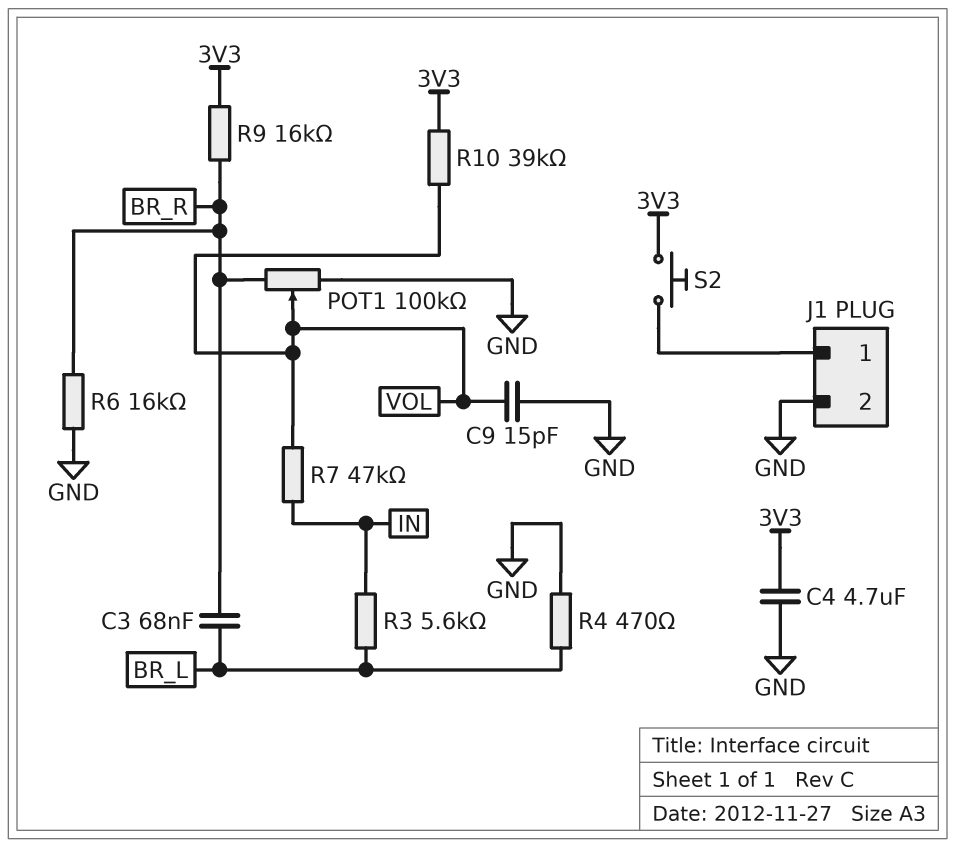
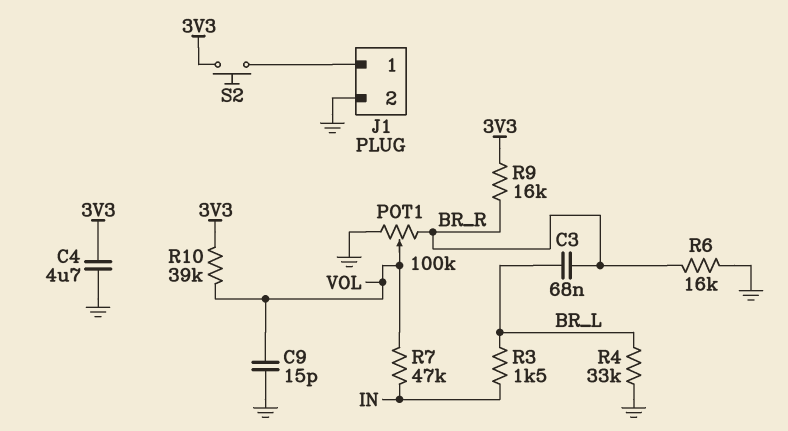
R3: 5.6k (BR_L, IN) -> 1.5k (BR_L, IN)
R4: 470 (BR_L, GND) -> 33k (BR_L, GND)

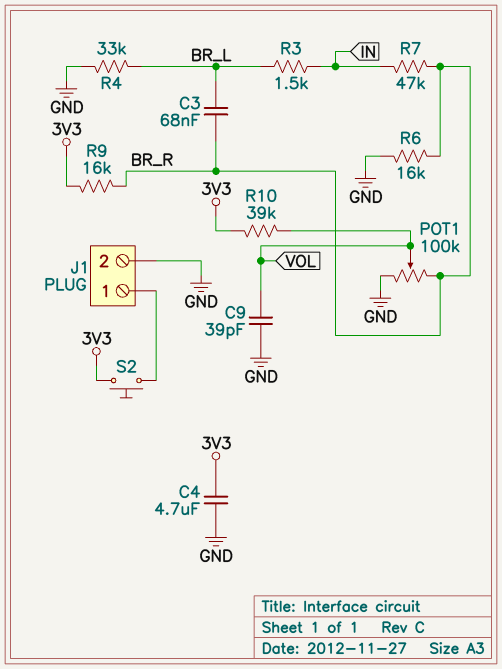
C9: 15pF (GND, VOL) -> 39pF (GND, VOL)
R7: 47k (IN, VOL) -> 47k (BR_R, IN)

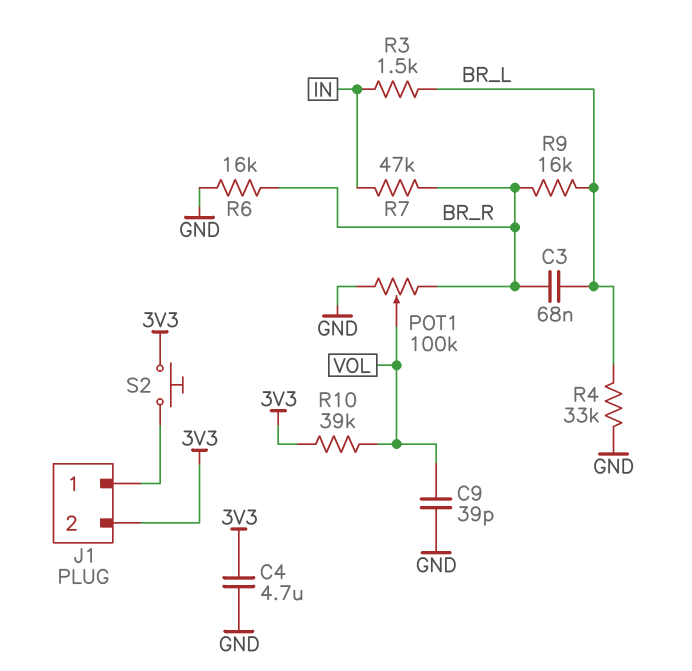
J1 pin 2: GND -> 3V3
R9: 16k (3V3, BR_R) -> 16k (BR_L, BR_R)

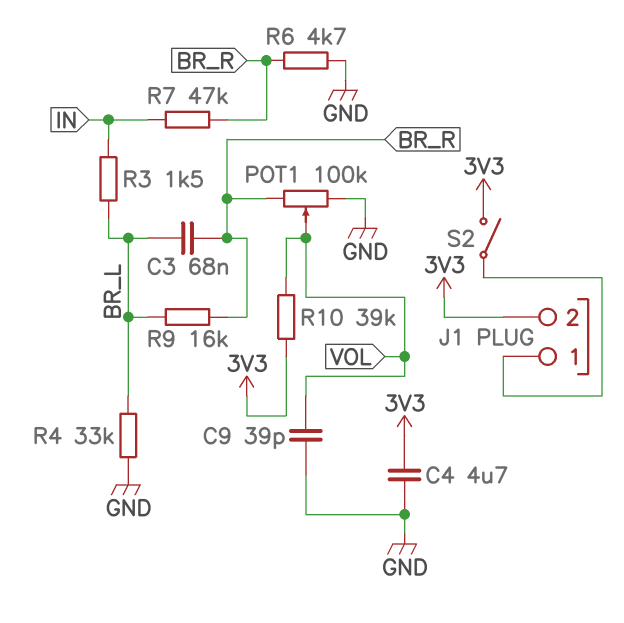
R6: 16k (BR_R, GND) -> 4.7k (BR_R, GND)
S2: button (3V3, J1/1) -> switch (3V3, J1/1)

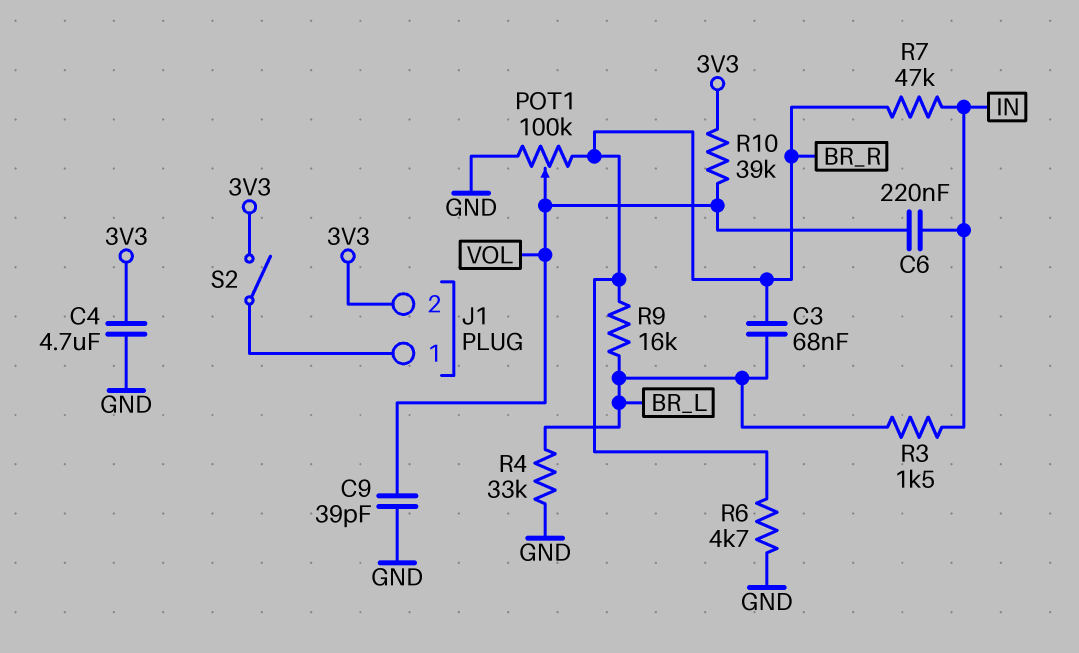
C6: none -> 220nF (IN, VOL)

